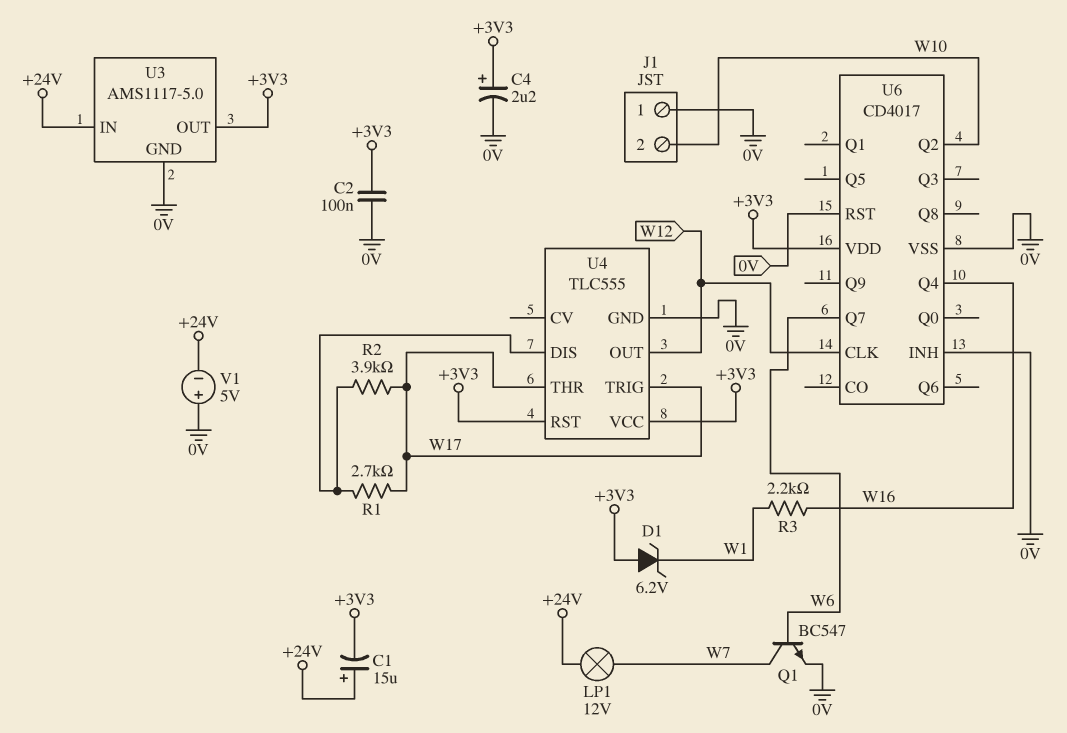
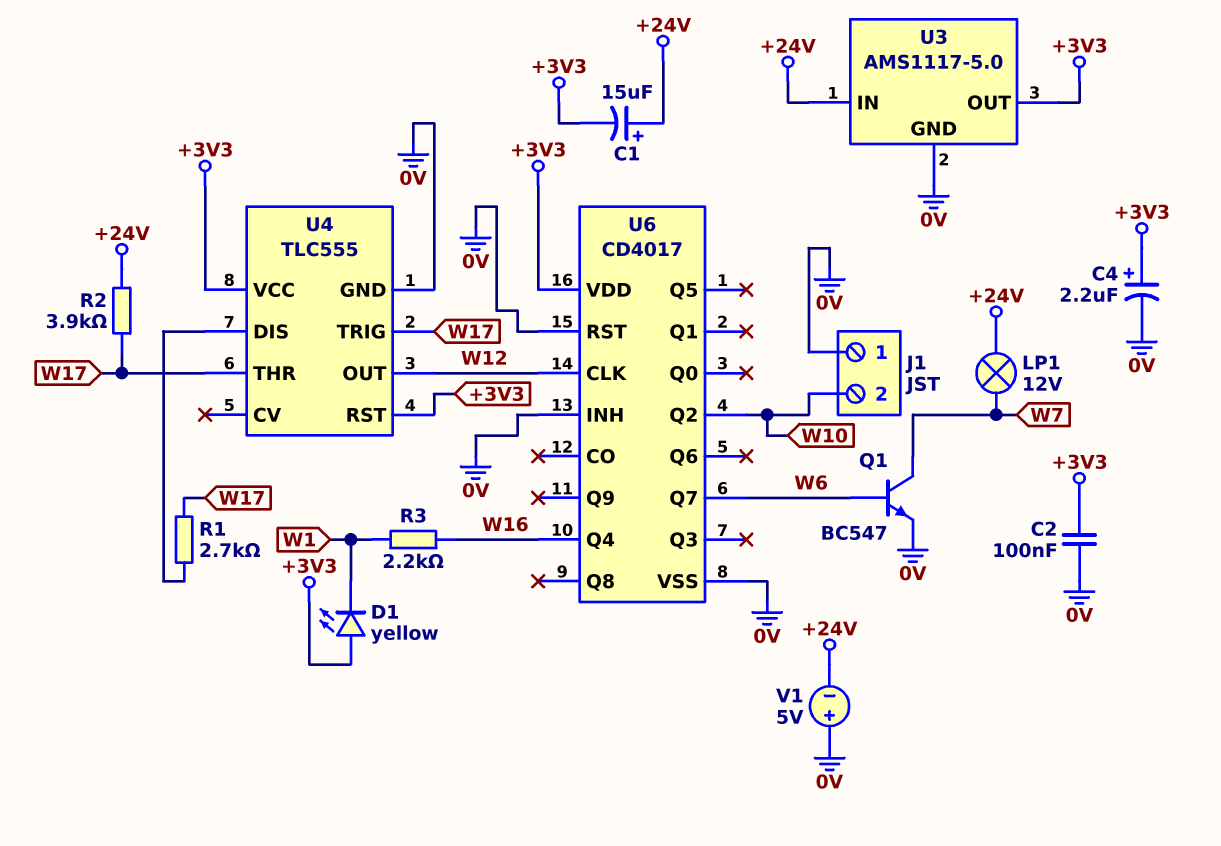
D1: zener 6.2V (A +3V3, K W1) -> LED yellow (A +3V3, K W1)
R2: 3.9k (U4/DIS, W17) -> 3.9k (+24V, W17)

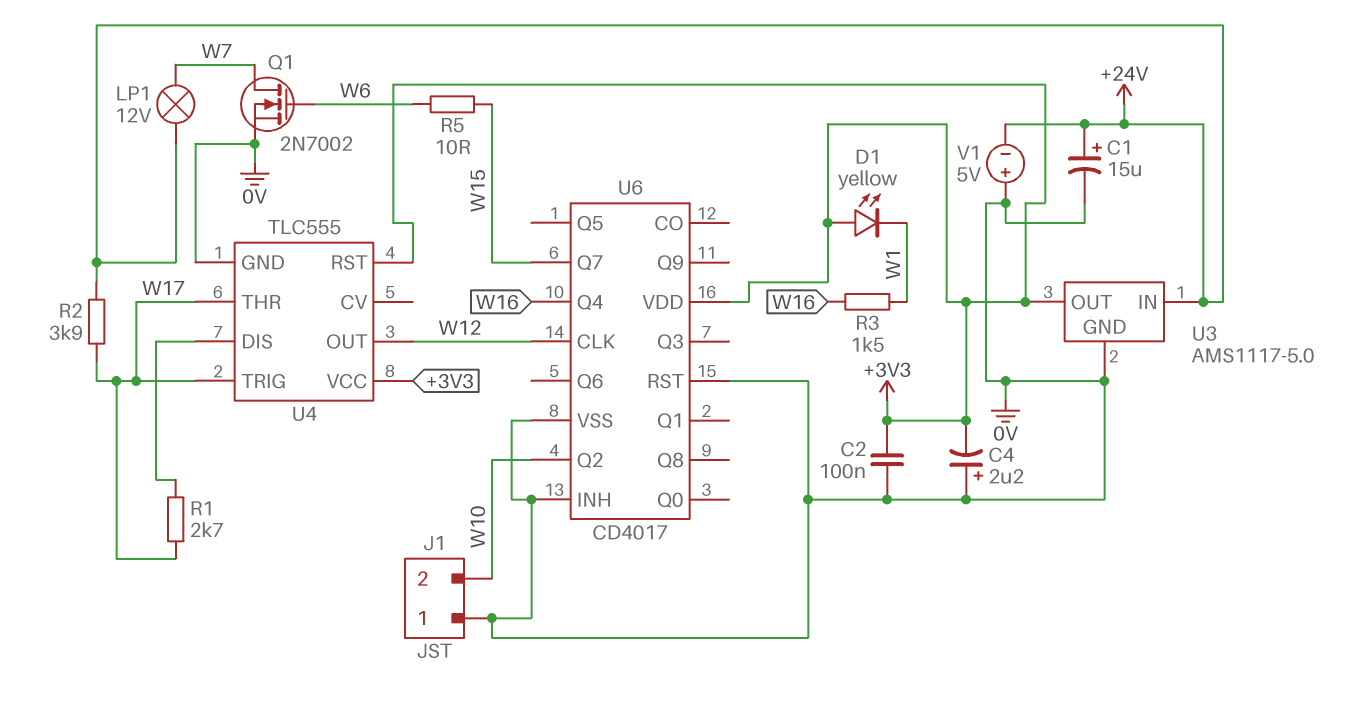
C1: 15uF (plus +24V, minus +3V3) -> 15uF (plus +24V, minus 0V)
C4: 2.2uF (plus +3V3, minus 0V) -> 2.2uF (plus 0V, minus +3V3)
Q1: NPN BC547 (B W6, C W7, E 0V) -> NMOS 2N7002 (G W6, D W7, S 0V)
R3: 2.2k (W1, W16) -> 1.5k (W1, W16)
R5: none -> 10 (W6, W15)
U6 pin Q7: W6 -> W15

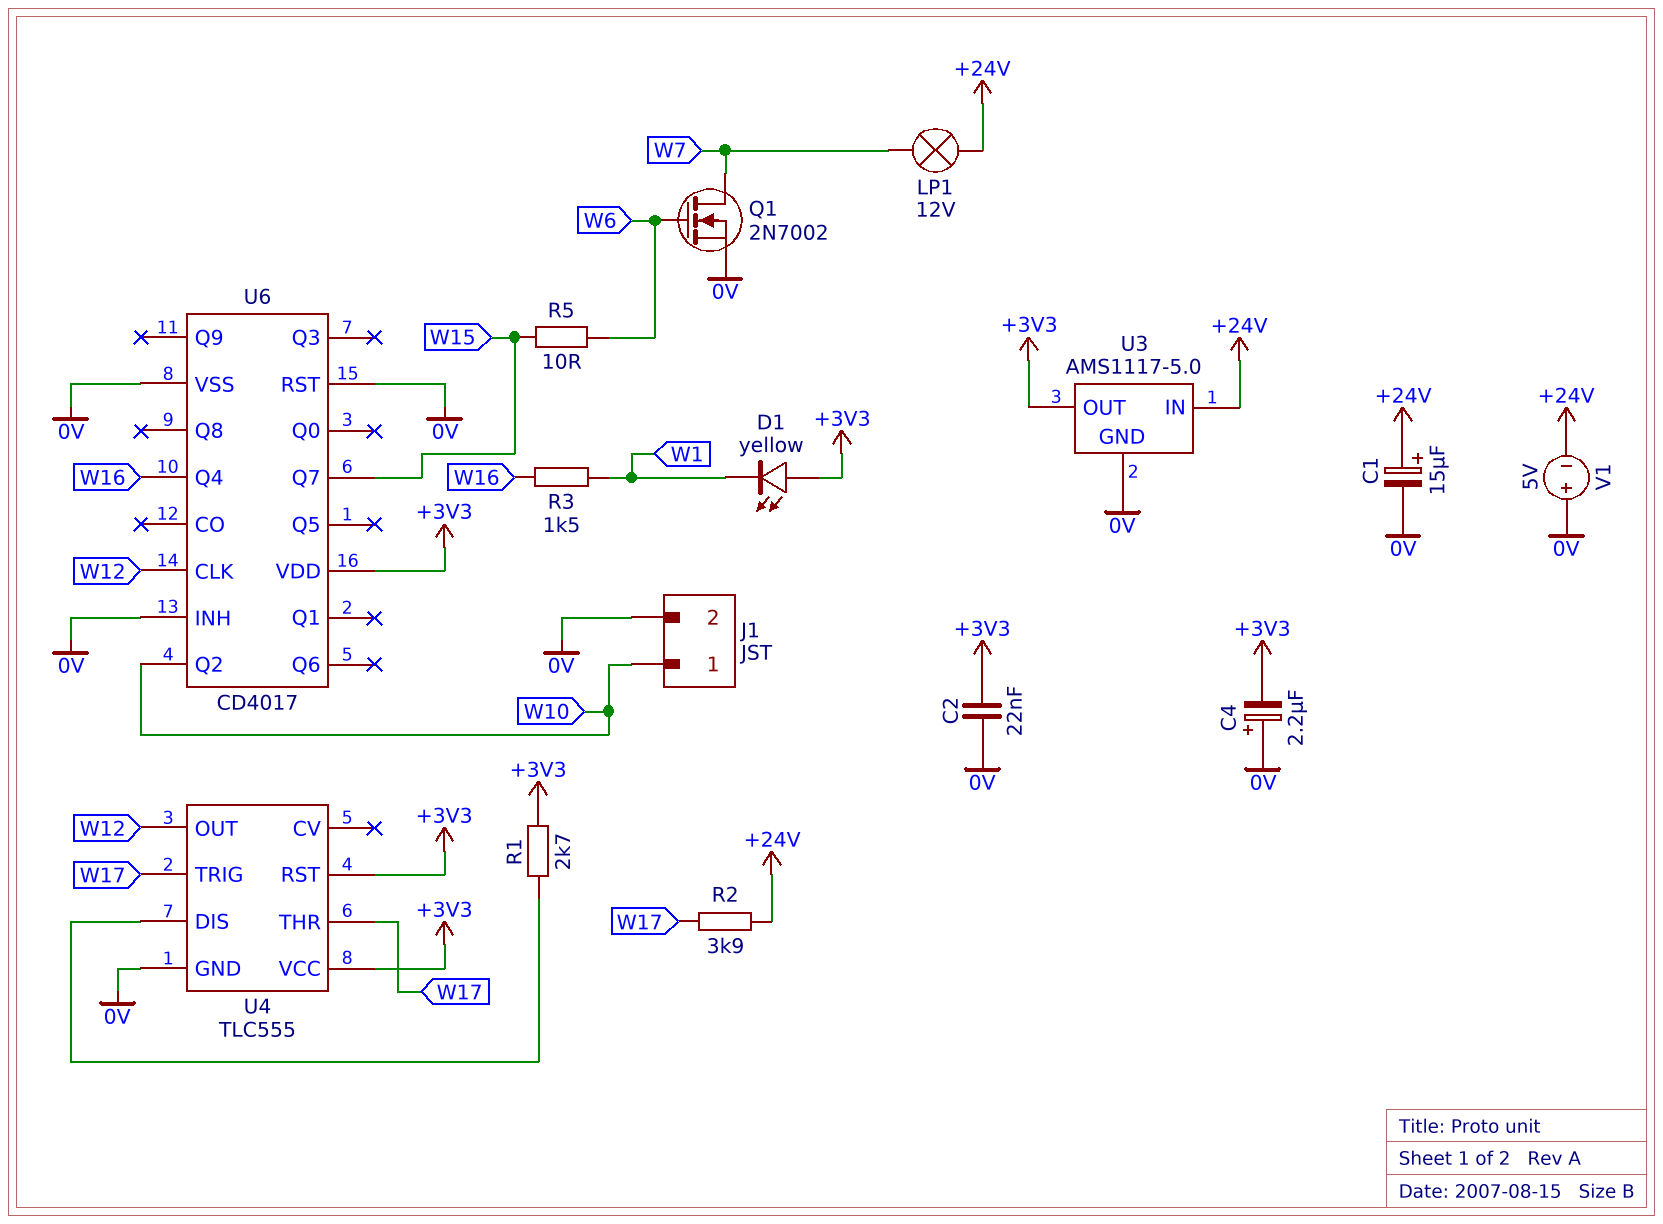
C2: 100nF (+3V3, 0V) -> 22nF (+3V3, 0V)
J1 pin 1: 0V -> W10
J1 pin 2: W10 -> 0V
R1: 2.7k (U4/DIS, W17) -> 2.7k (+3V3, U4/DIS)

